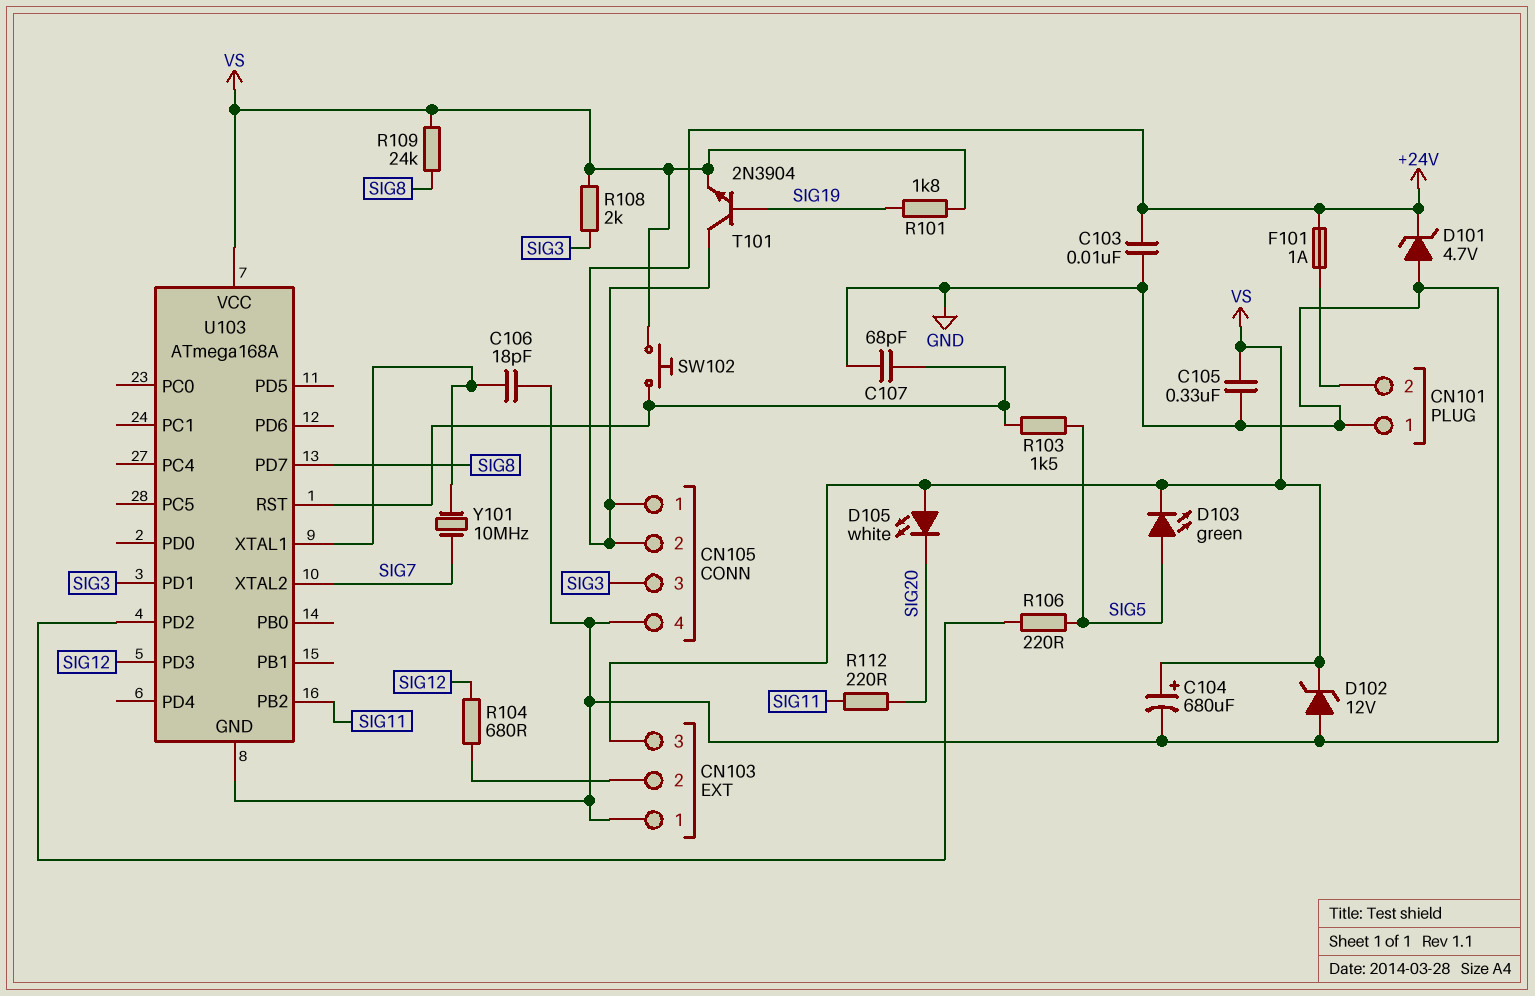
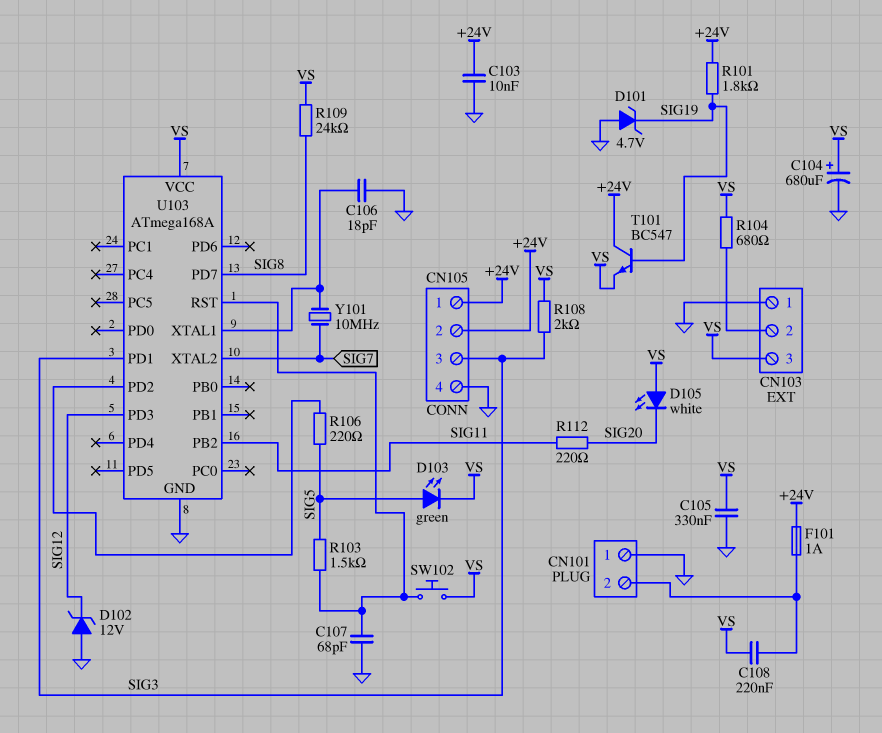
C108: none -> 220nF (CN101/2, VS)
D101: zener 4.7V (A GND, K +24V) -> zener 4.7V (A GND, K SIG19)
D102: zener 12V (A GND, K VS) -> zener 12V (A GND, K SIG12)
R101: 1.8k (SIG19, VS) -> 1.8k (+24V, SIG19)
R104: 680 (CN103/2, SIG12) -> 680 (CN103/2, VS)
T101: NPN 2N3904 (B SIG19, C +24V, E VS) -> NPN BC547 (B SIG19, C +24V, E VS)

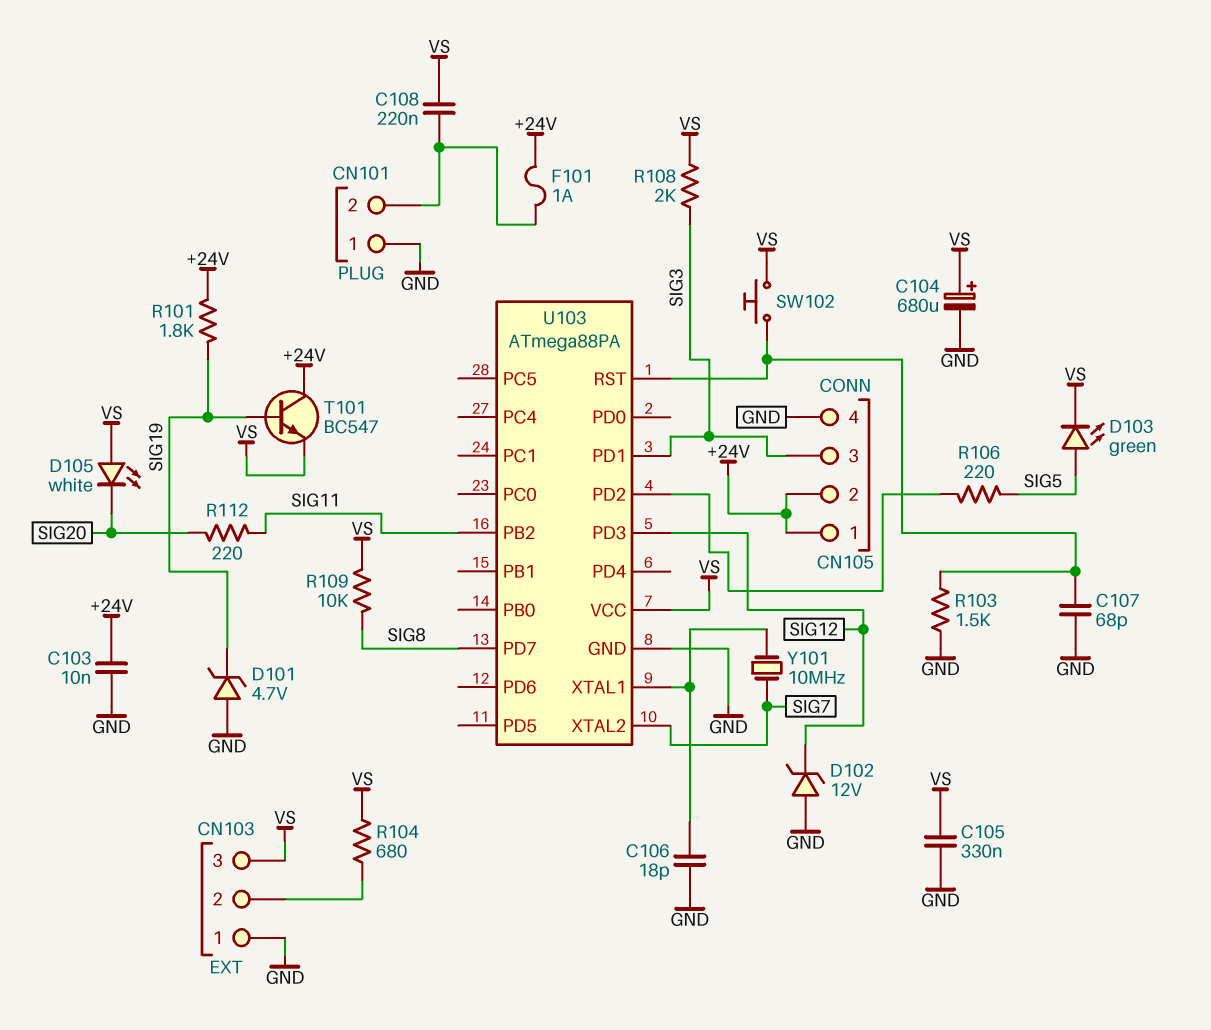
R103: 1.5k (SIG5, U103/RST) -> 1.5k (GND, U103/RST)
R109: 24k (SIG8, VS) -> 10k (SIG8, VS)
U103: ATmega168A -> ATmega88PA

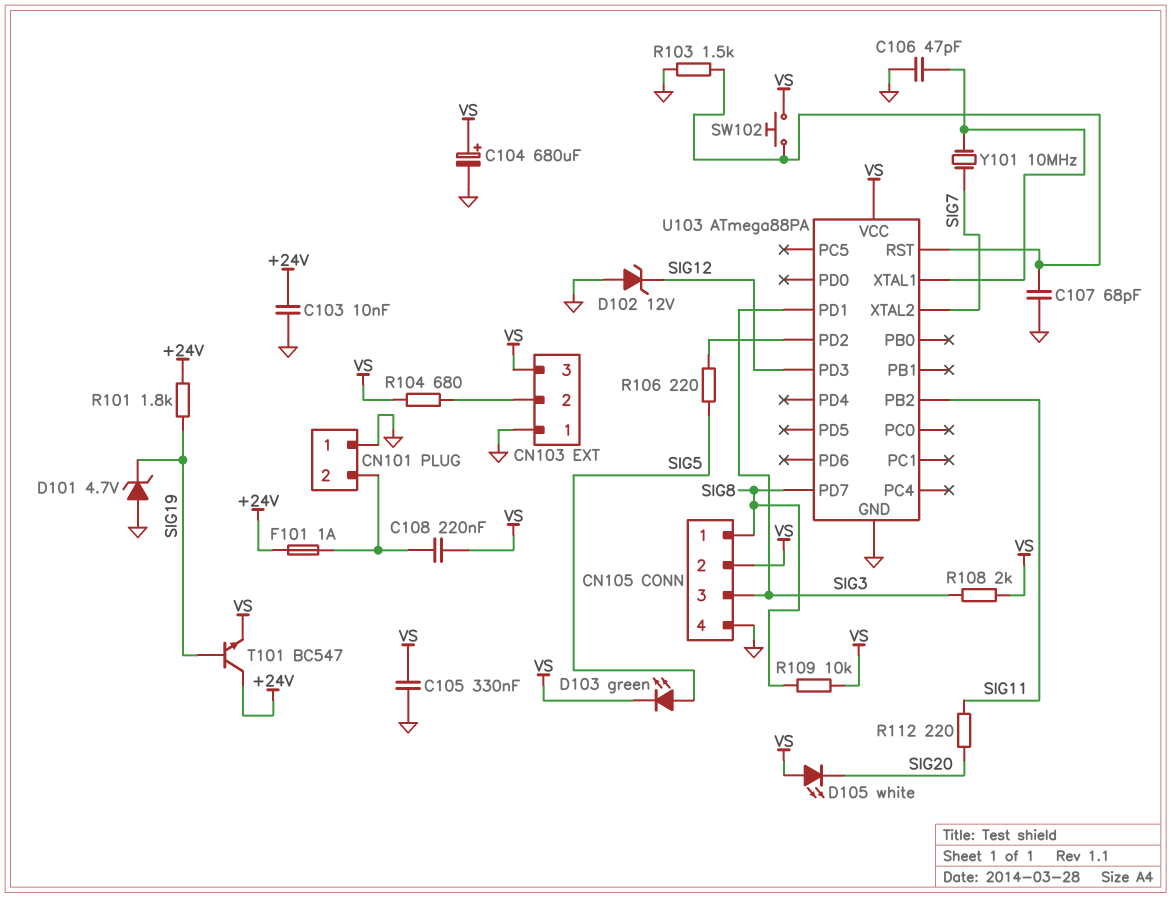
C106: 18pF (GND, U103/XTAL1) -> 47pF (GND, U103/XTAL1)
CN105 pin 1: +24V -> SIG8
CN105 pin 2: +24V -> VS

